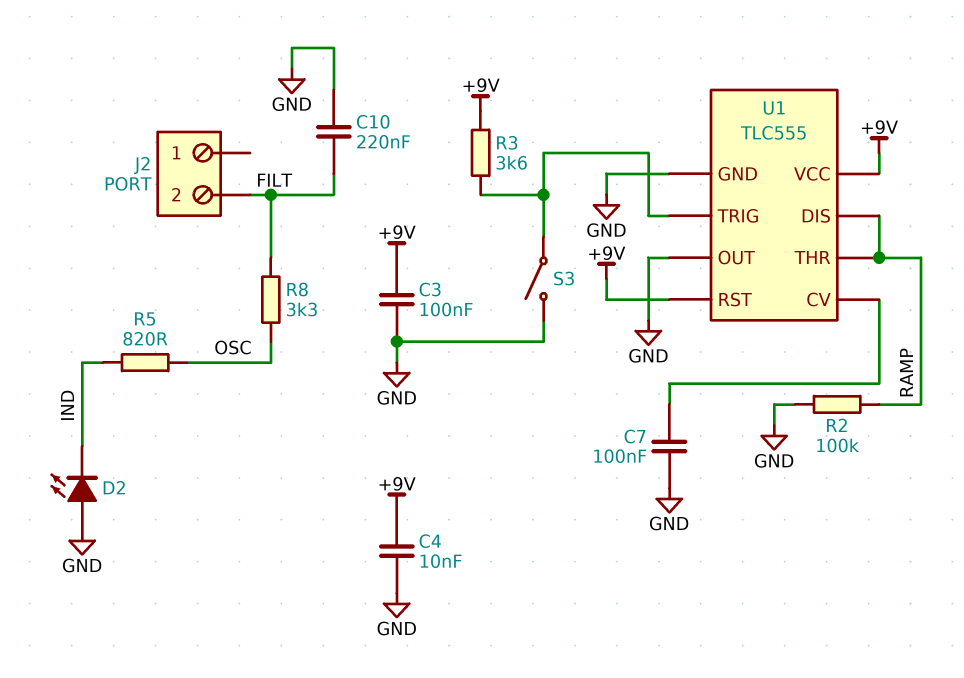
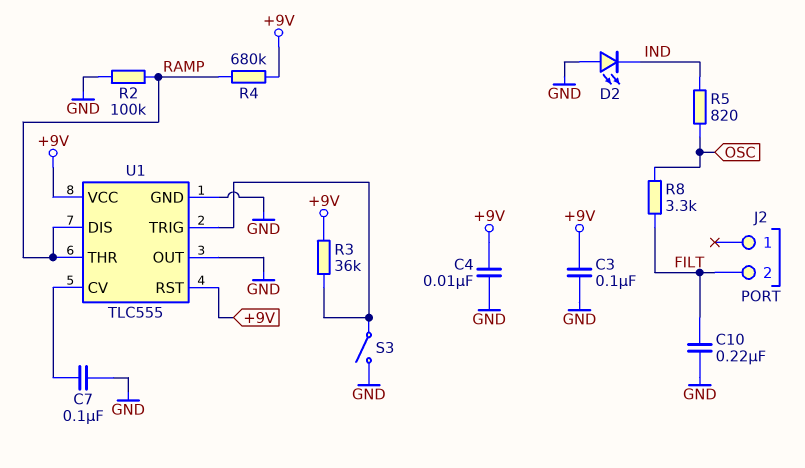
R3: 3.6k (+9V, U1/TRIG) -> 36k (+9V, U1/TRIG)
R4: none -> 680k (+9V, RAMP)

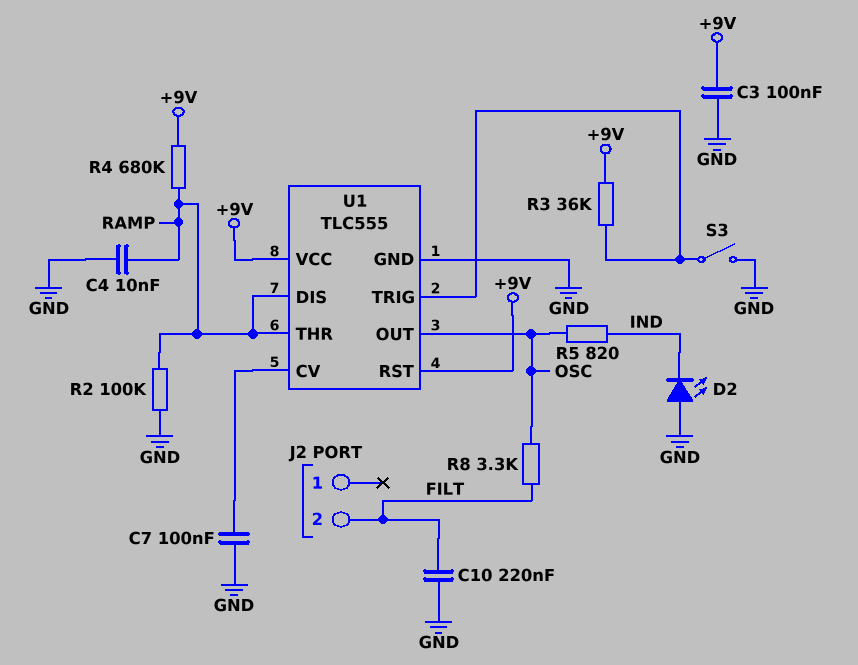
C4: 10nF (+9V, GND) -> 10nF (GND, RAMP)
U1 pin OUT: GND -> OSC

